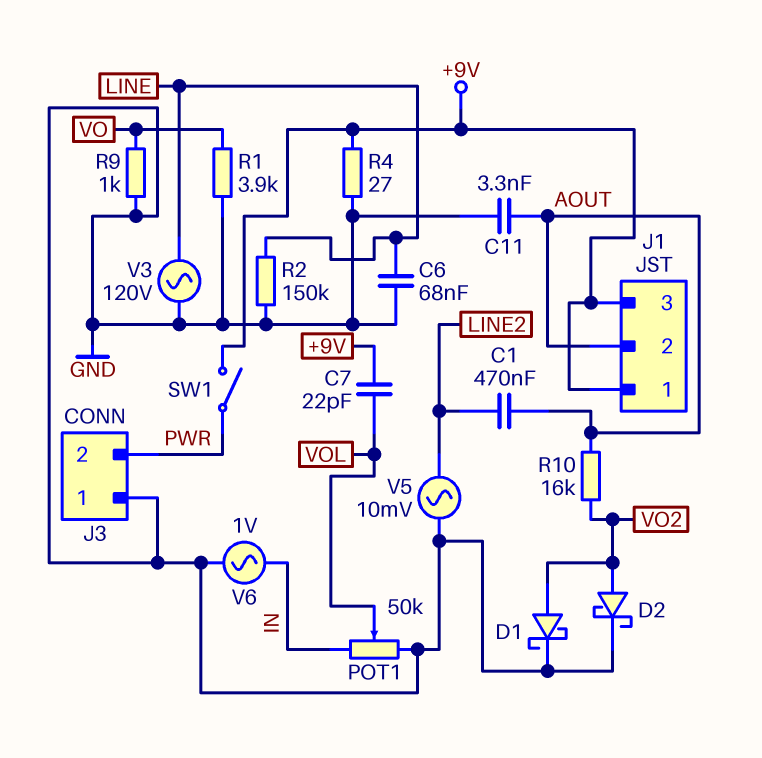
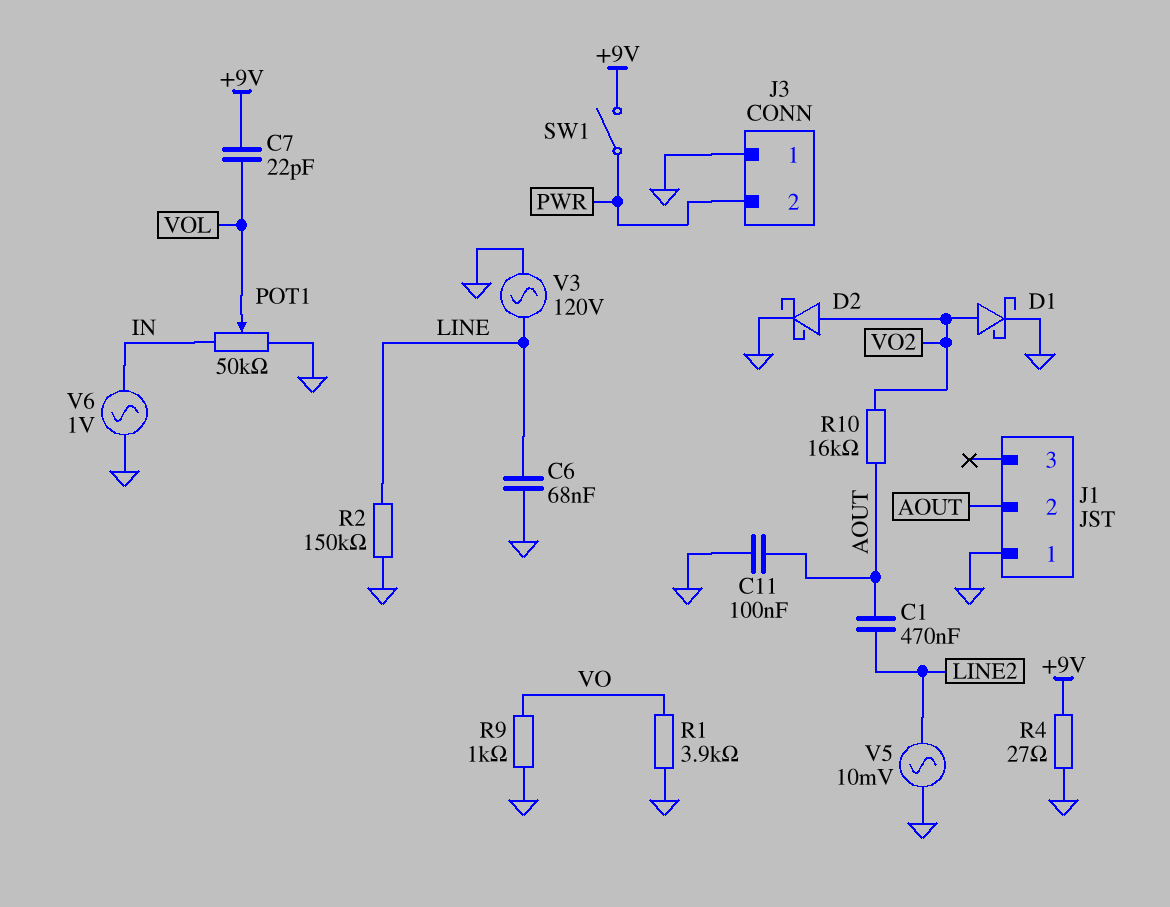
C11: 3.3nF (AOUT, GND) -> 100nF (AOUT, GND)
J1 pin 1: +9V -> GND
J1 pin 3: +9V -> none

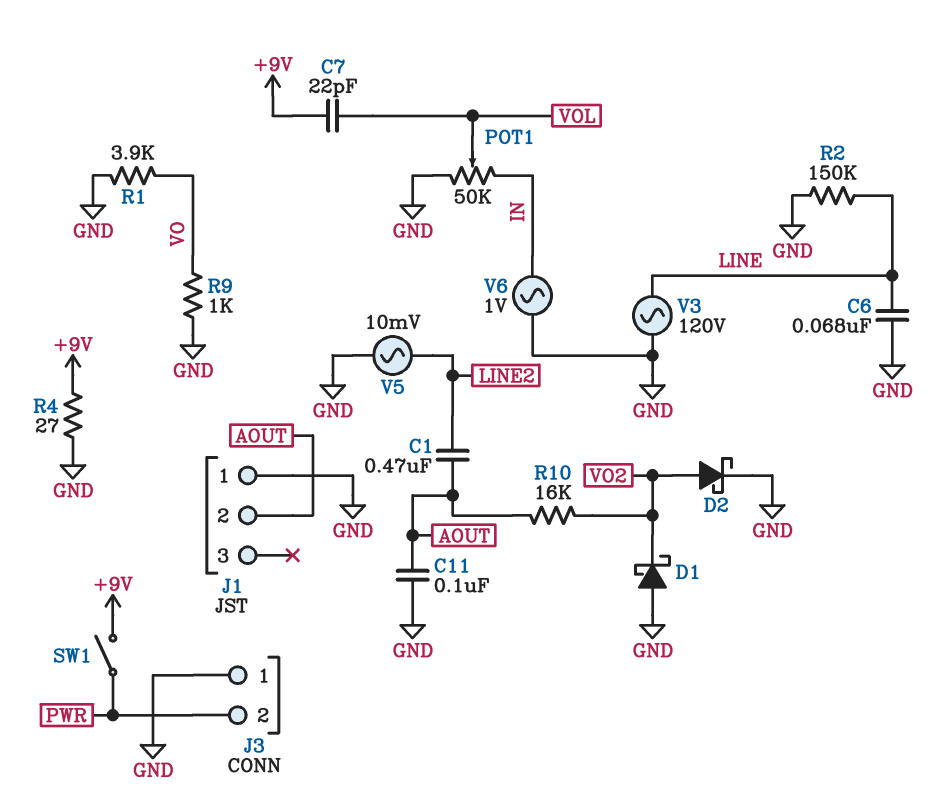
D1: schottky (A VO2, K GND) -> schottky (A GND, K VO2)

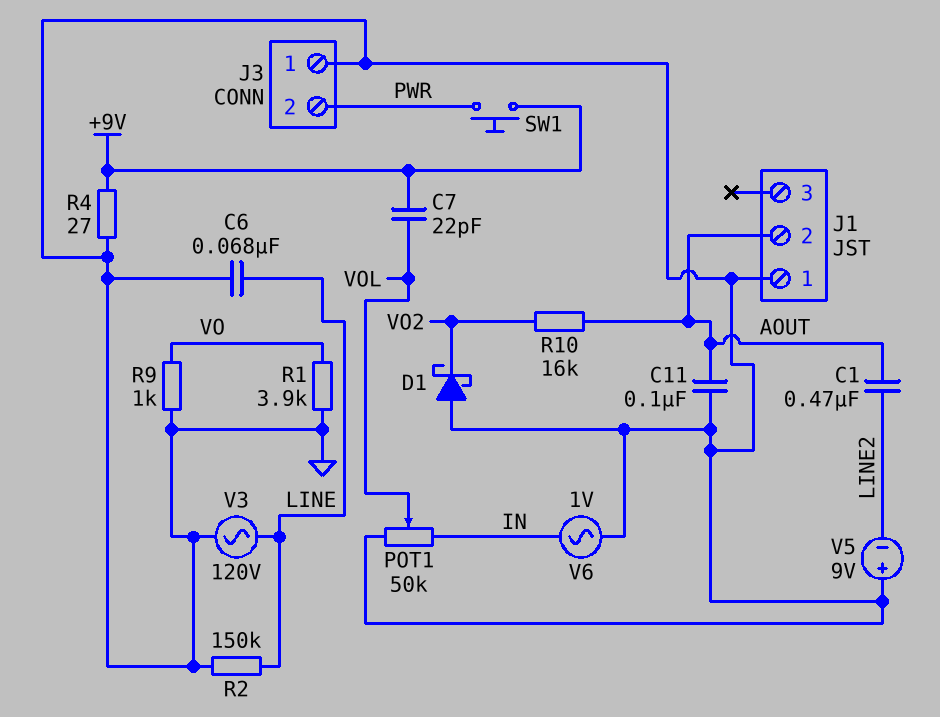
D2: schottky (A VO2, K GND) -> none
SW1: switch (+9V, PWR) -> button (+9V, PWR)
V5: AC 10mV (GND, LINE2) -> 9V (plus GND, minus LINE2)

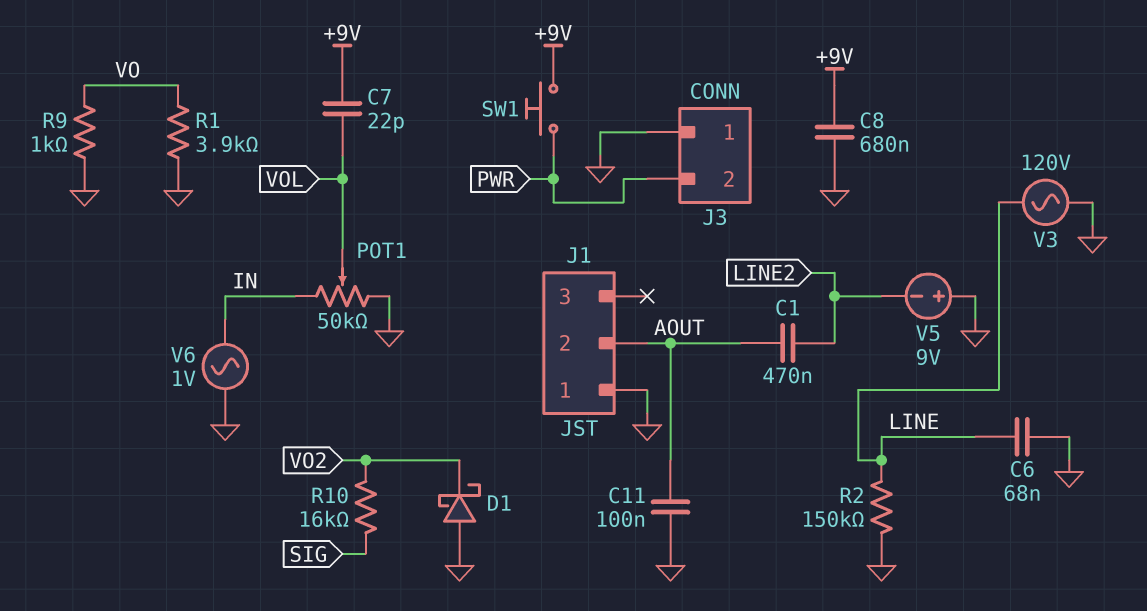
C8: none -> 680nF (+9V, GND)
R4: 27 (+9V, GND) -> none
R10: 16k (AOUT, VO2) -> 16k (SIG, VO2)

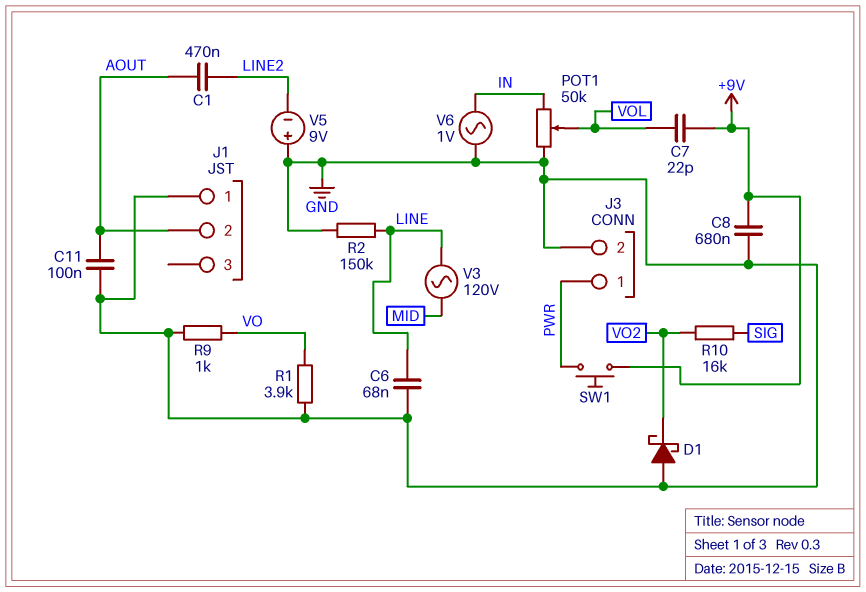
J3 pin 1: GND -> PWR
J3 pin 2: PWR -> GND
V3: AC 120V (GND, LINE) -> AC 120V (LINE, MID)

